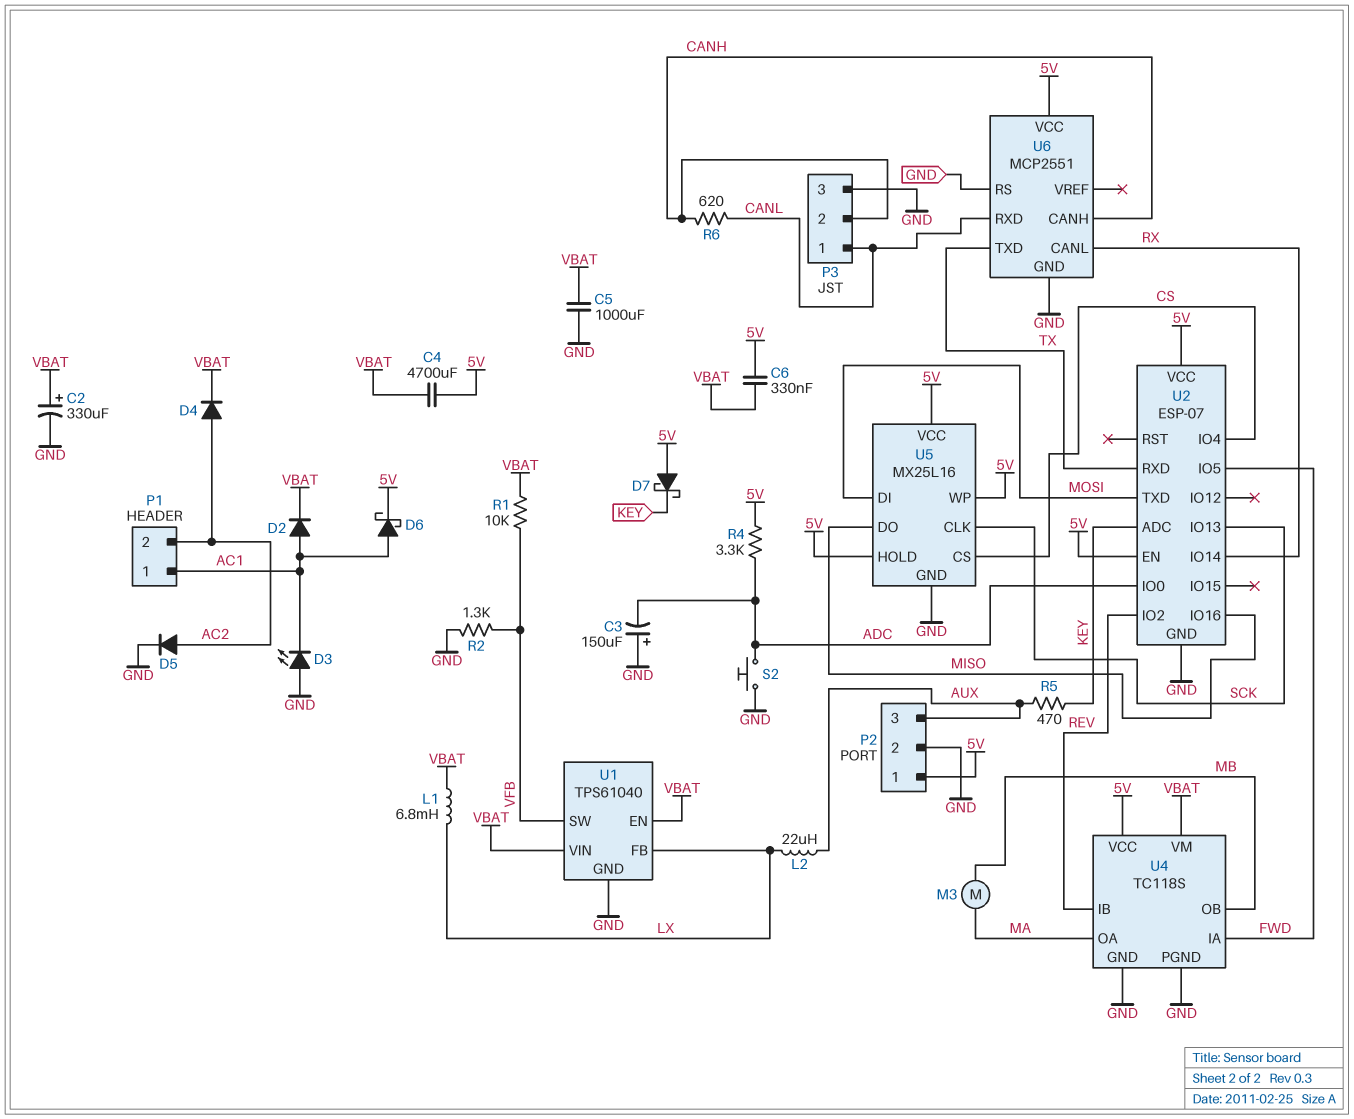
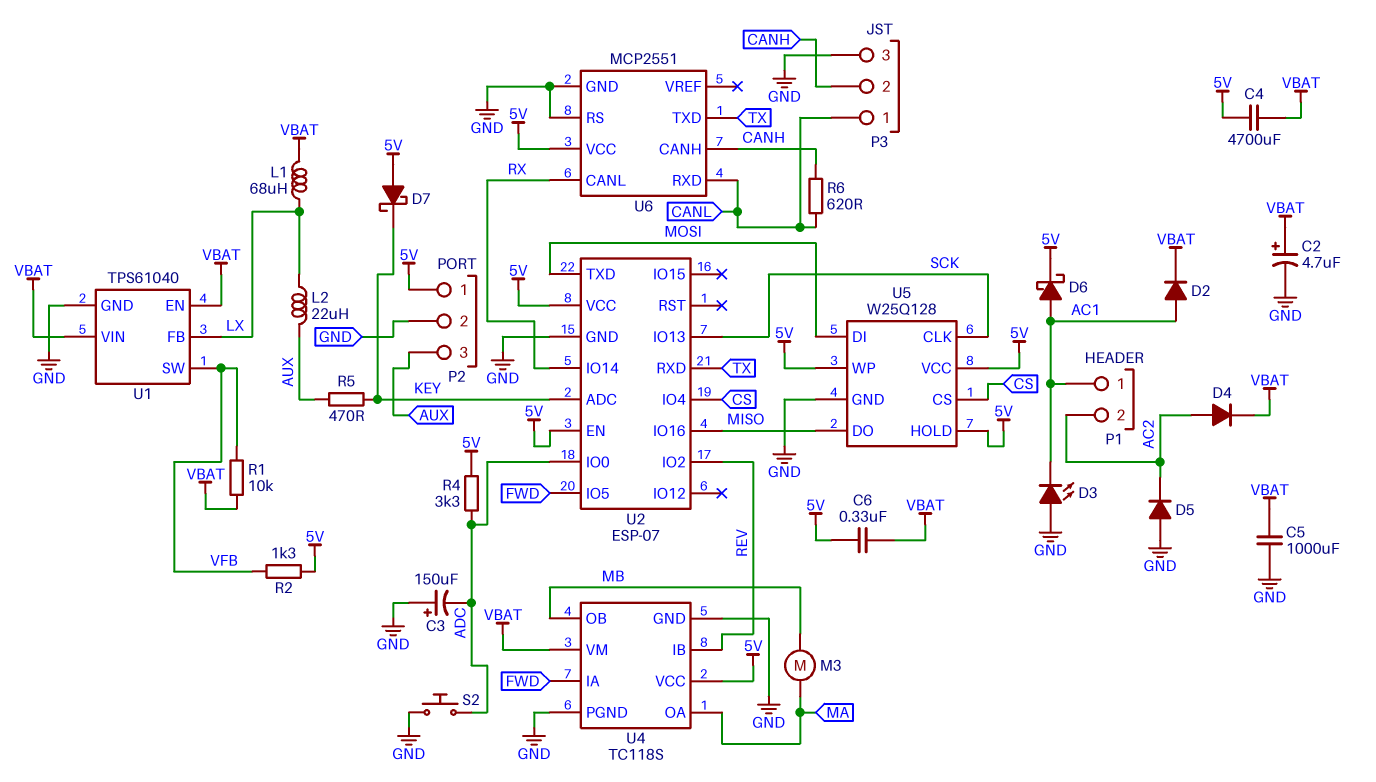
C2: 330uF (plus VBAT, minus GND) -> 4.7uF (plus VBAT, minus GND)
D5: diode (A AC2, K GND) -> diode (A GND, K AC2)
L1: 6.8mH (LX, VBAT) -> 68uH (LX, VBAT)
R2: 1.3k (GND, VFB) -> 1.3k (5V, VFB)
U5: MX25L16 -> W25Q128

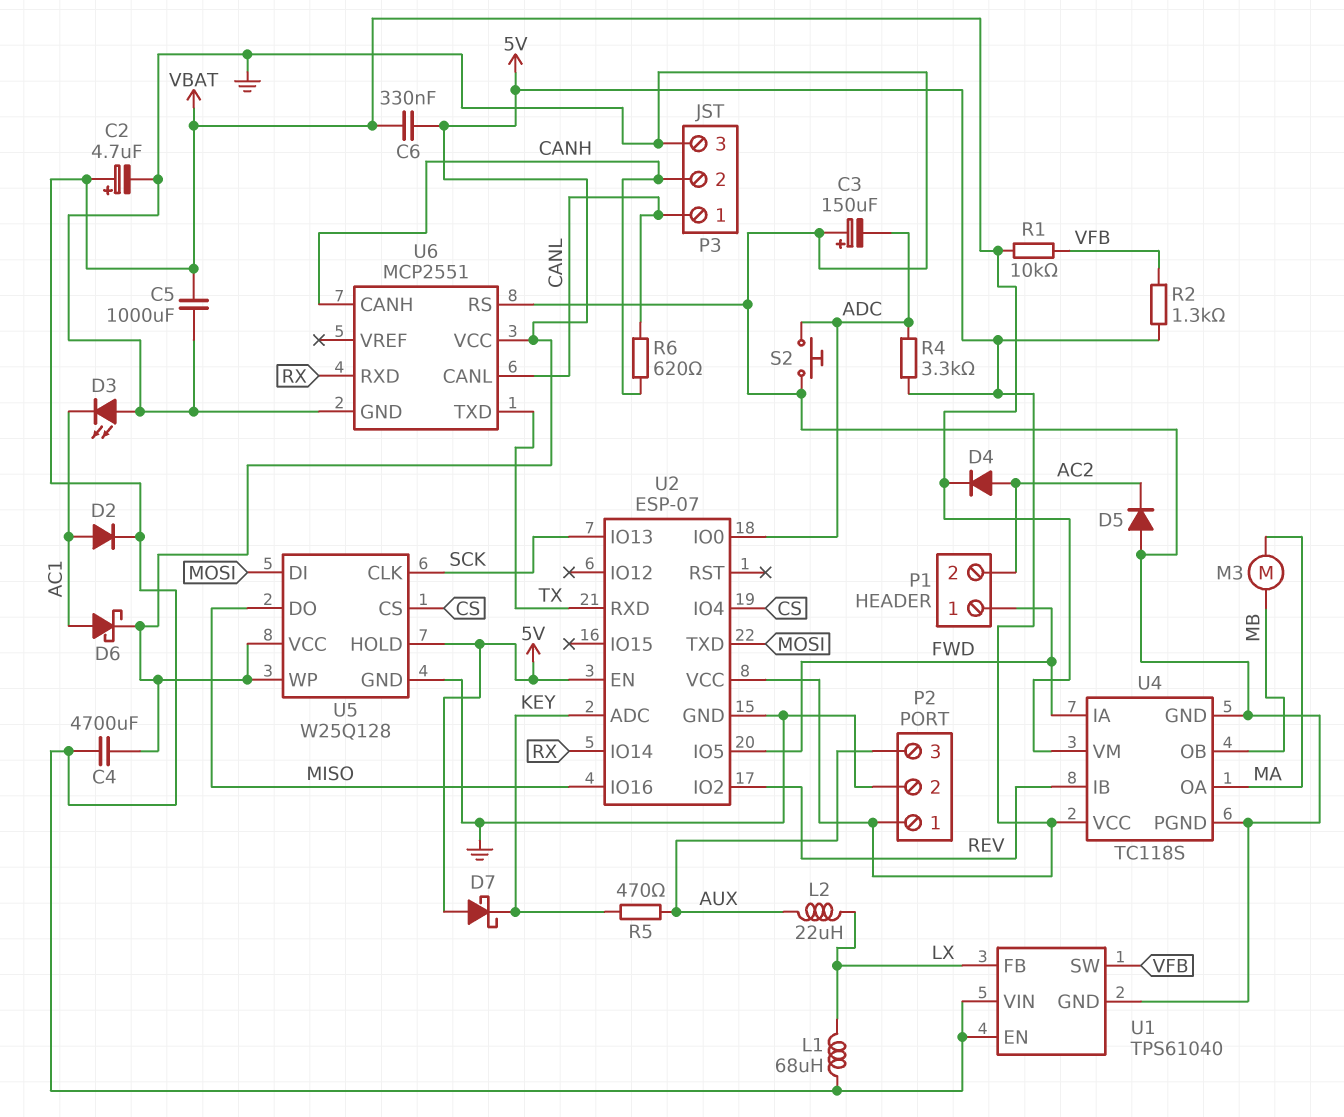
P1 pin 1: AC1 -> FWD
U6 pin CANL: RX -> CANL
U6 pin RXD: CANL -> RX

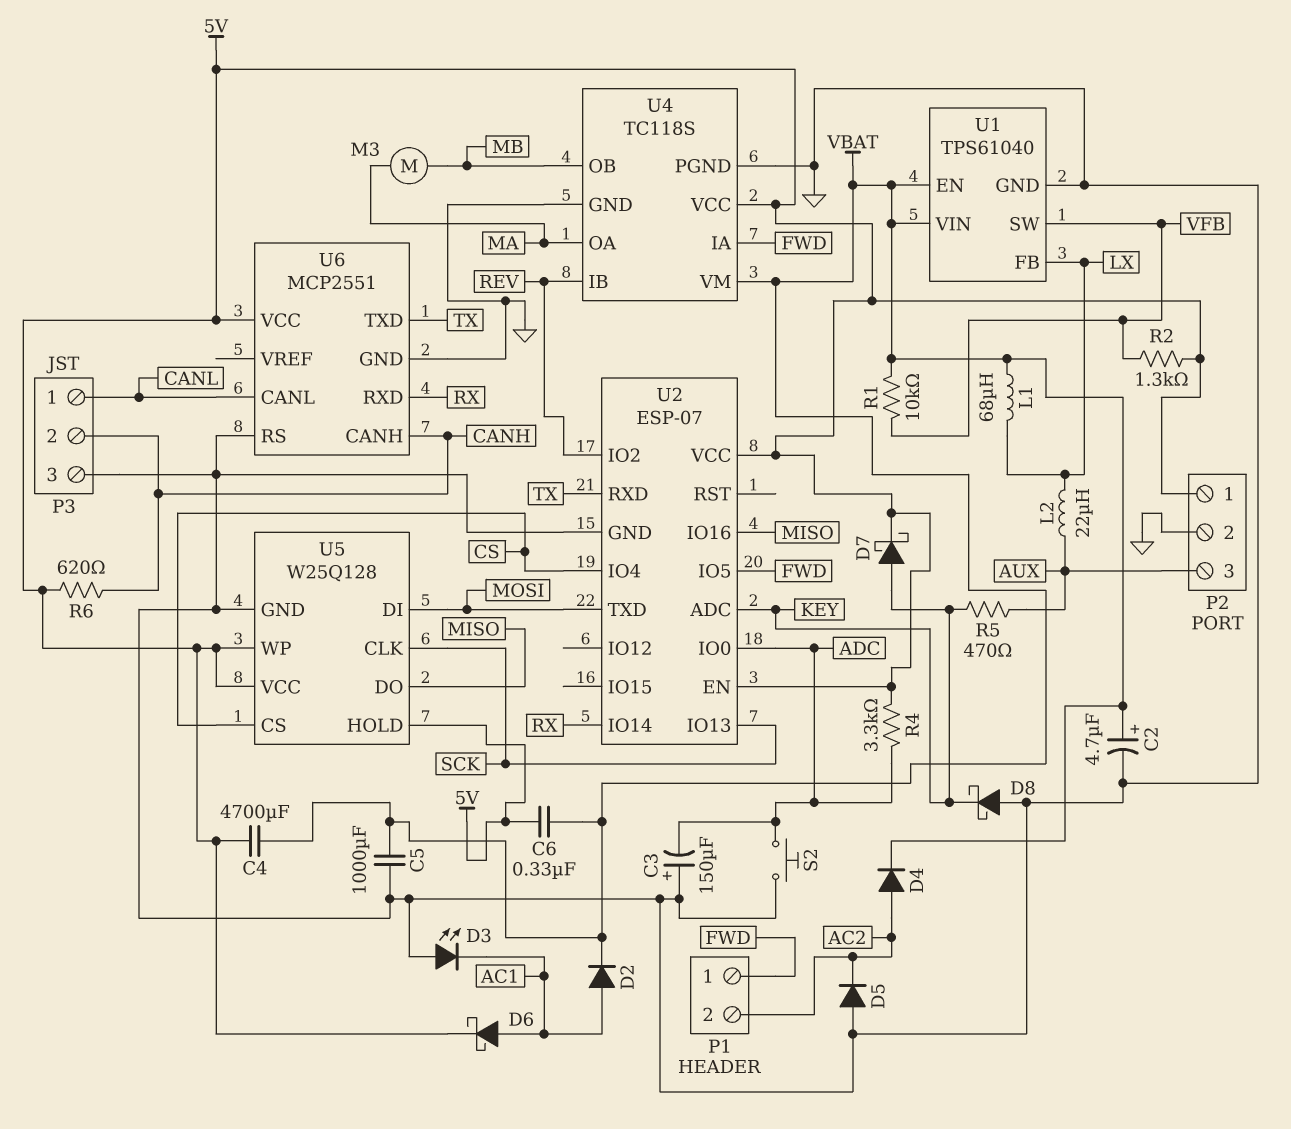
D7: schottky (A 5V, K KEY) -> schottky (A KEY, K 5V)
D8: none -> schottky (A GND, K KEY)
R6: 620 (CANH, CANL) -> 620 (5V, CANH)

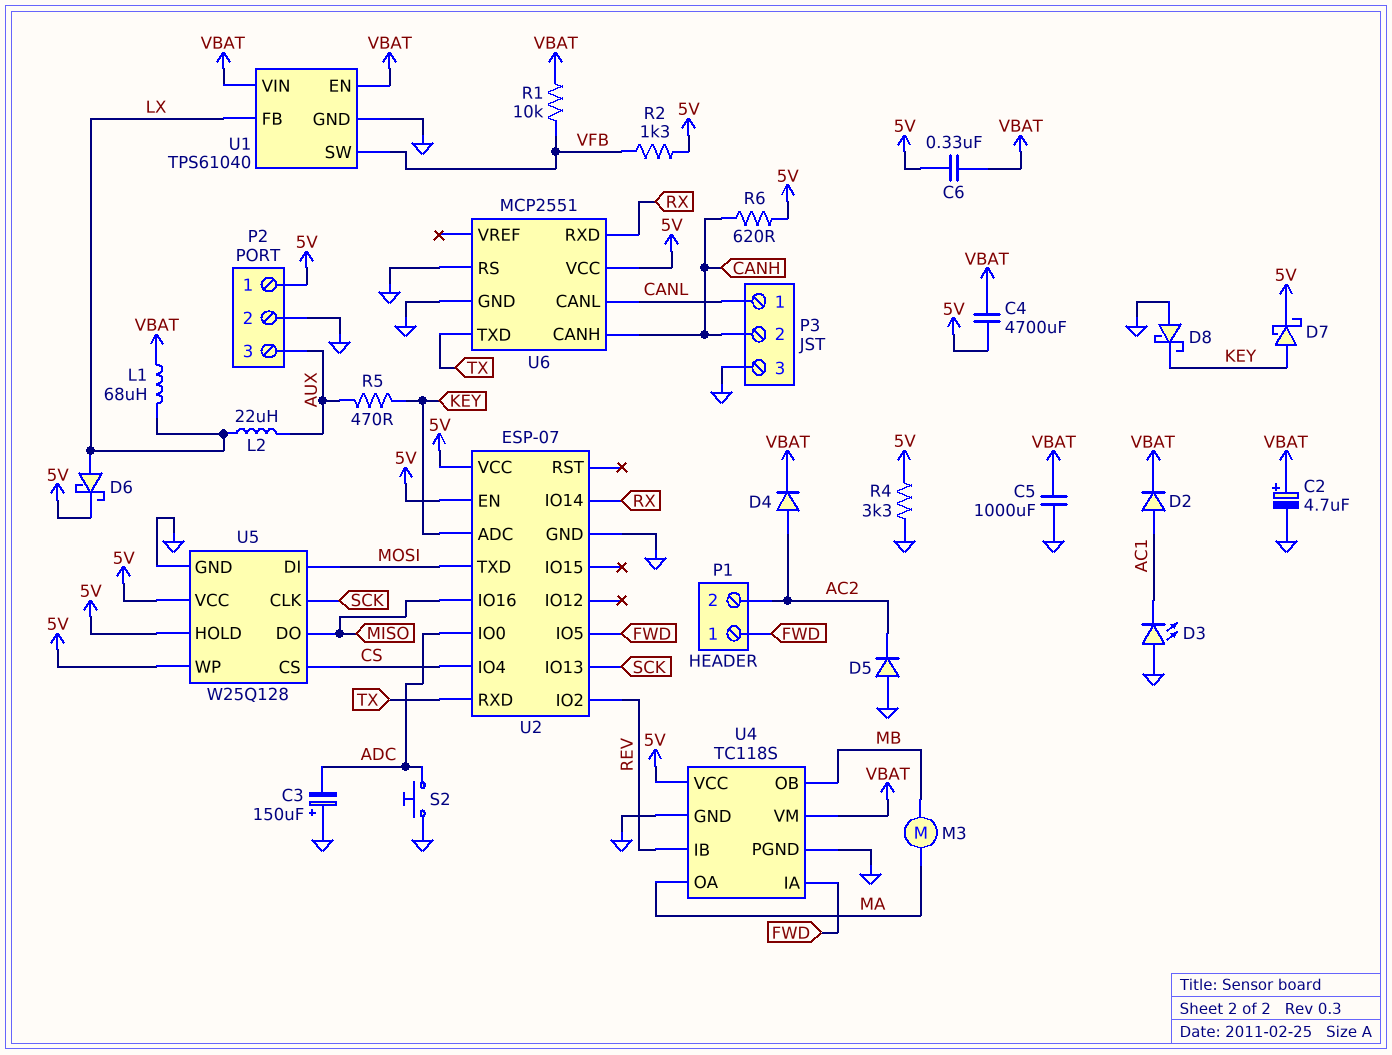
D6: schottky (A AC1, K 5V) -> schottky (A LX, K 5V)
R4: 3.3k (5V, ADC) -> 3.3k (5V, GND)

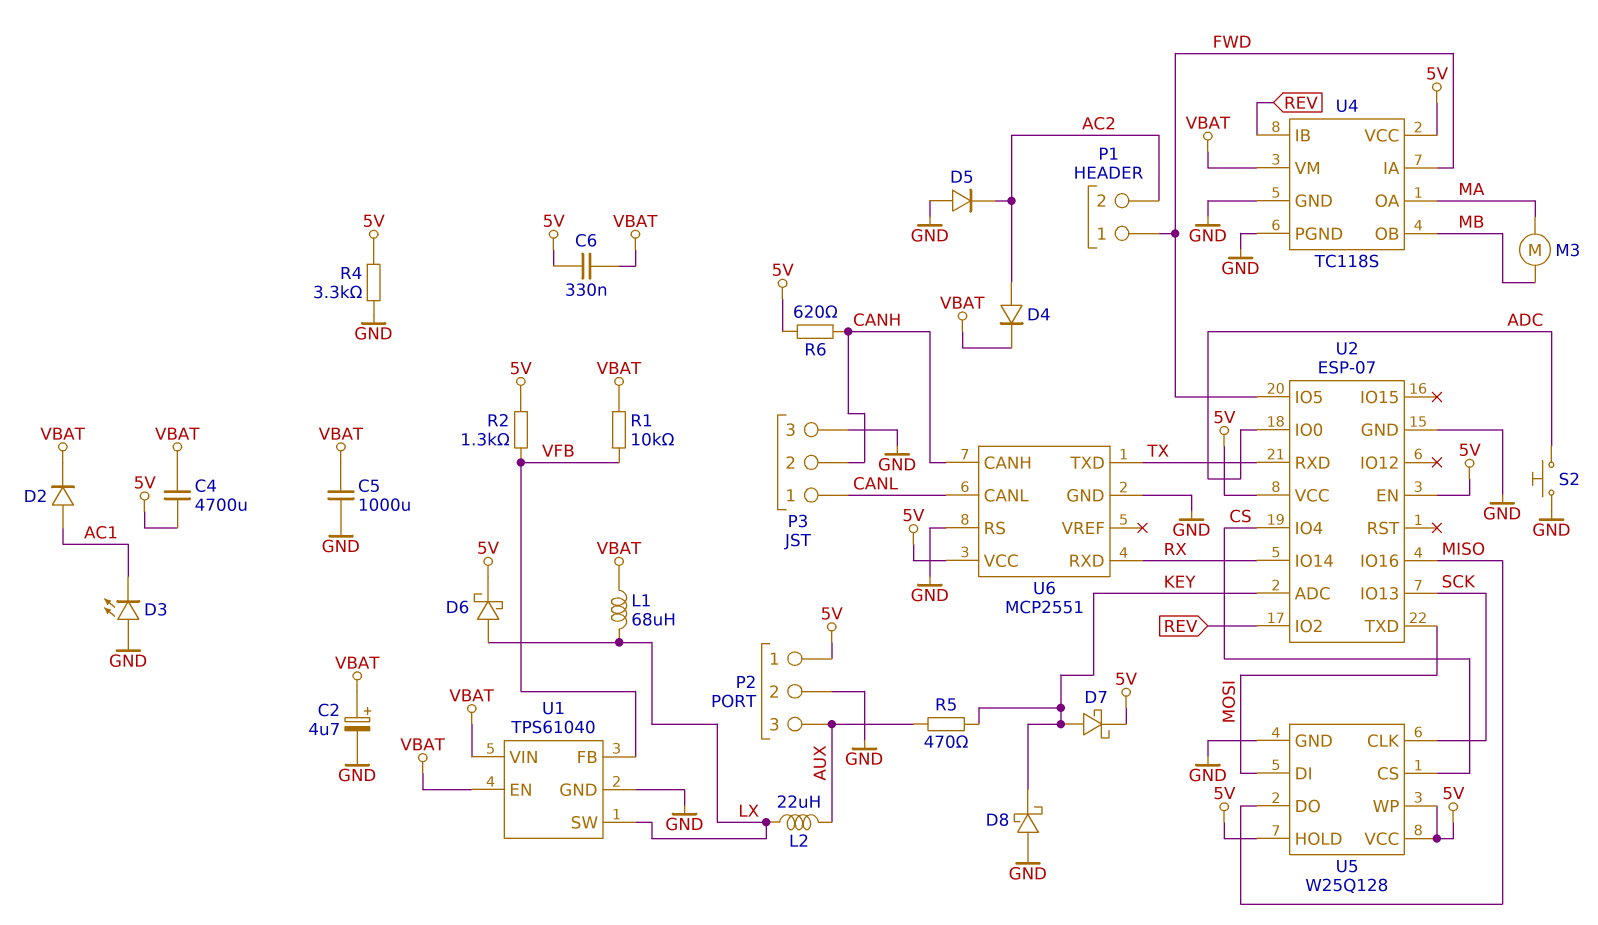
C3: 150uF (plus GND, minus ADC) -> none
U1 pin FB: LX -> VFB
U1 pin SW: VFB -> LX

